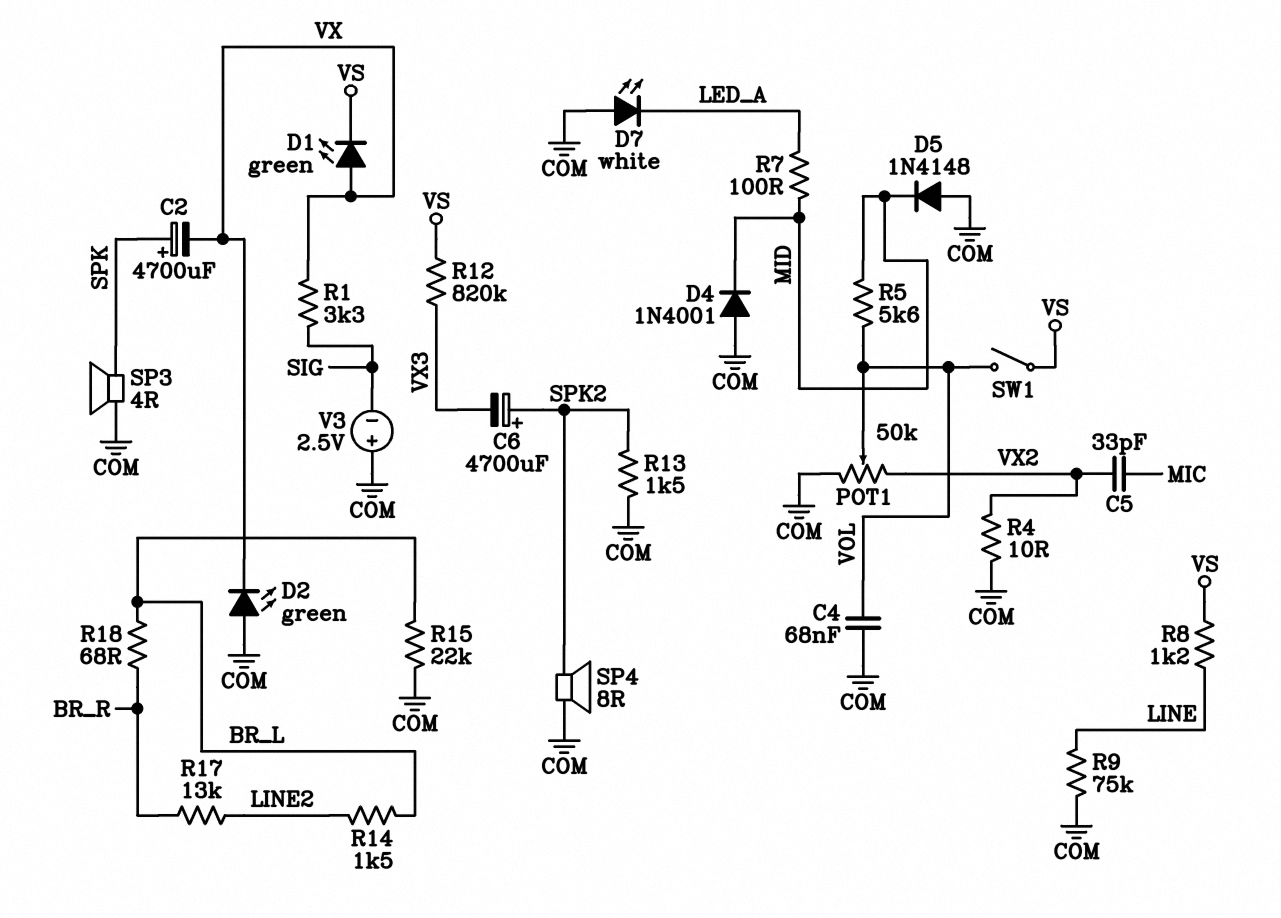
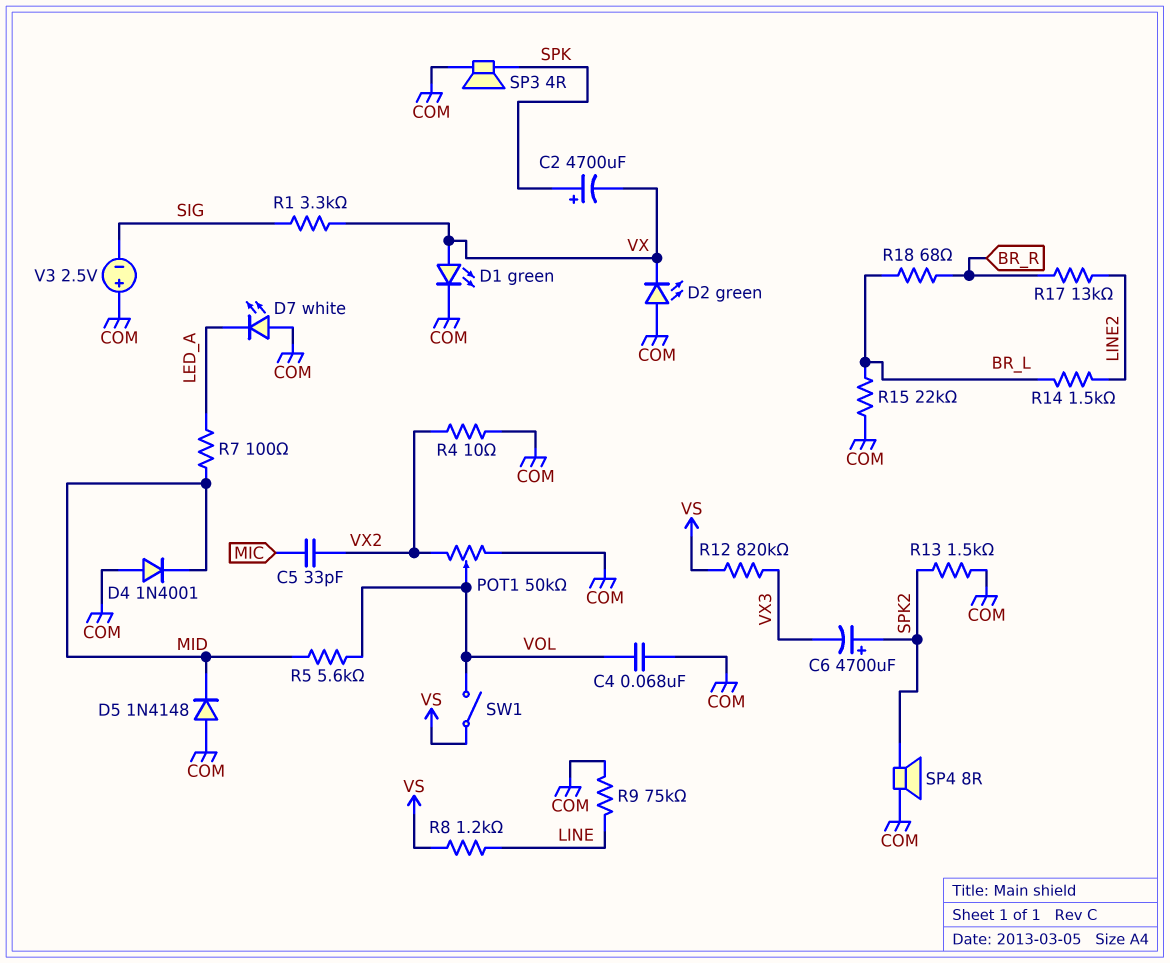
D1: LED green (A VX, K VS) -> LED green (A VX, K COM)

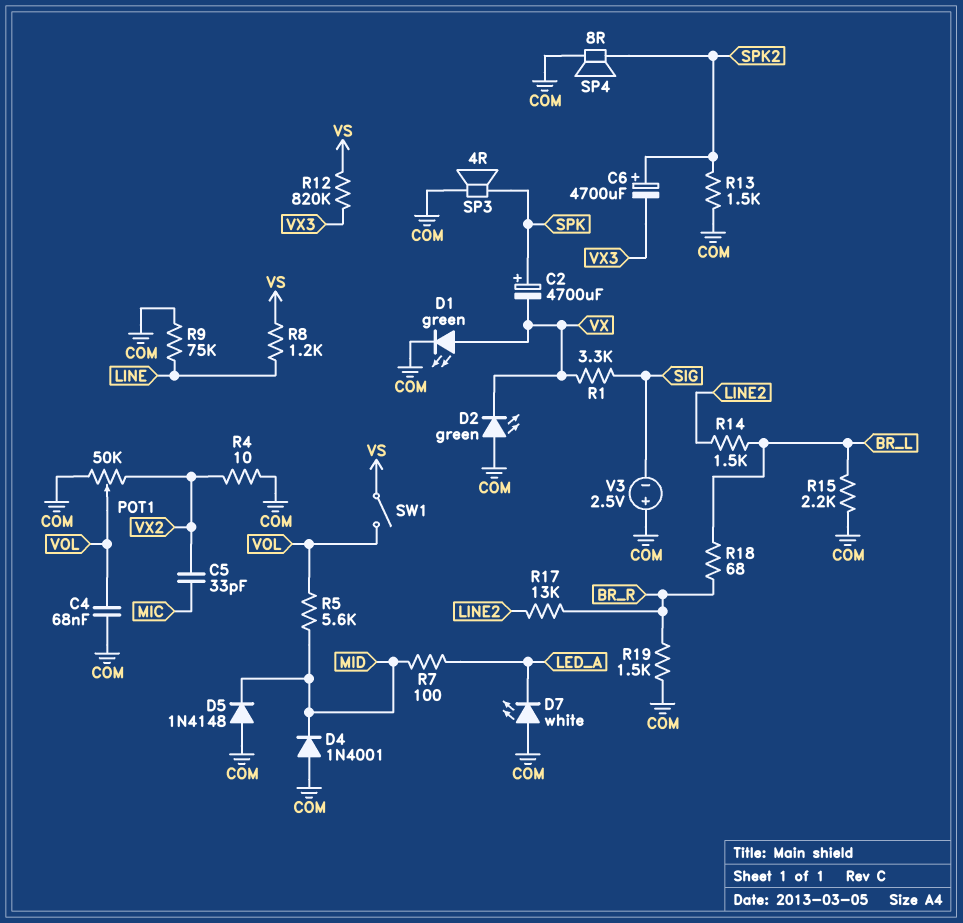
R15: 22k (BR_L, COM) -> 2.2k (BR_L, COM)
R19: none -> 1.5k (BR_R, COM)

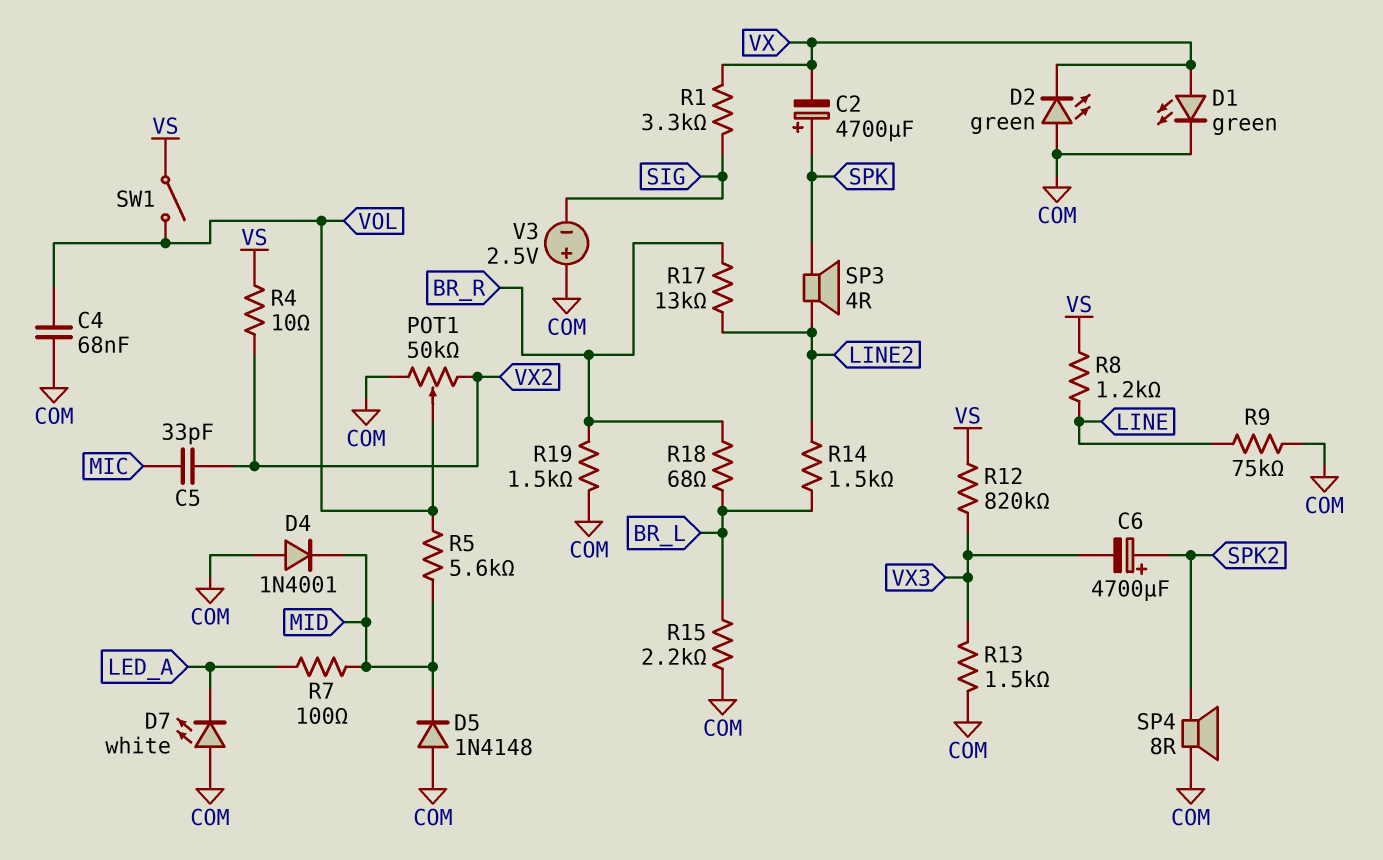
R4: 10 (COM, VX2) -> 10 (VS, VX2)
R13: 1.5k (COM, SPK2) -> 1.5k (COM, VX3)
SP3: speaker 4R (COM, SPK) -> speaker 4R (LINE2, SPK)

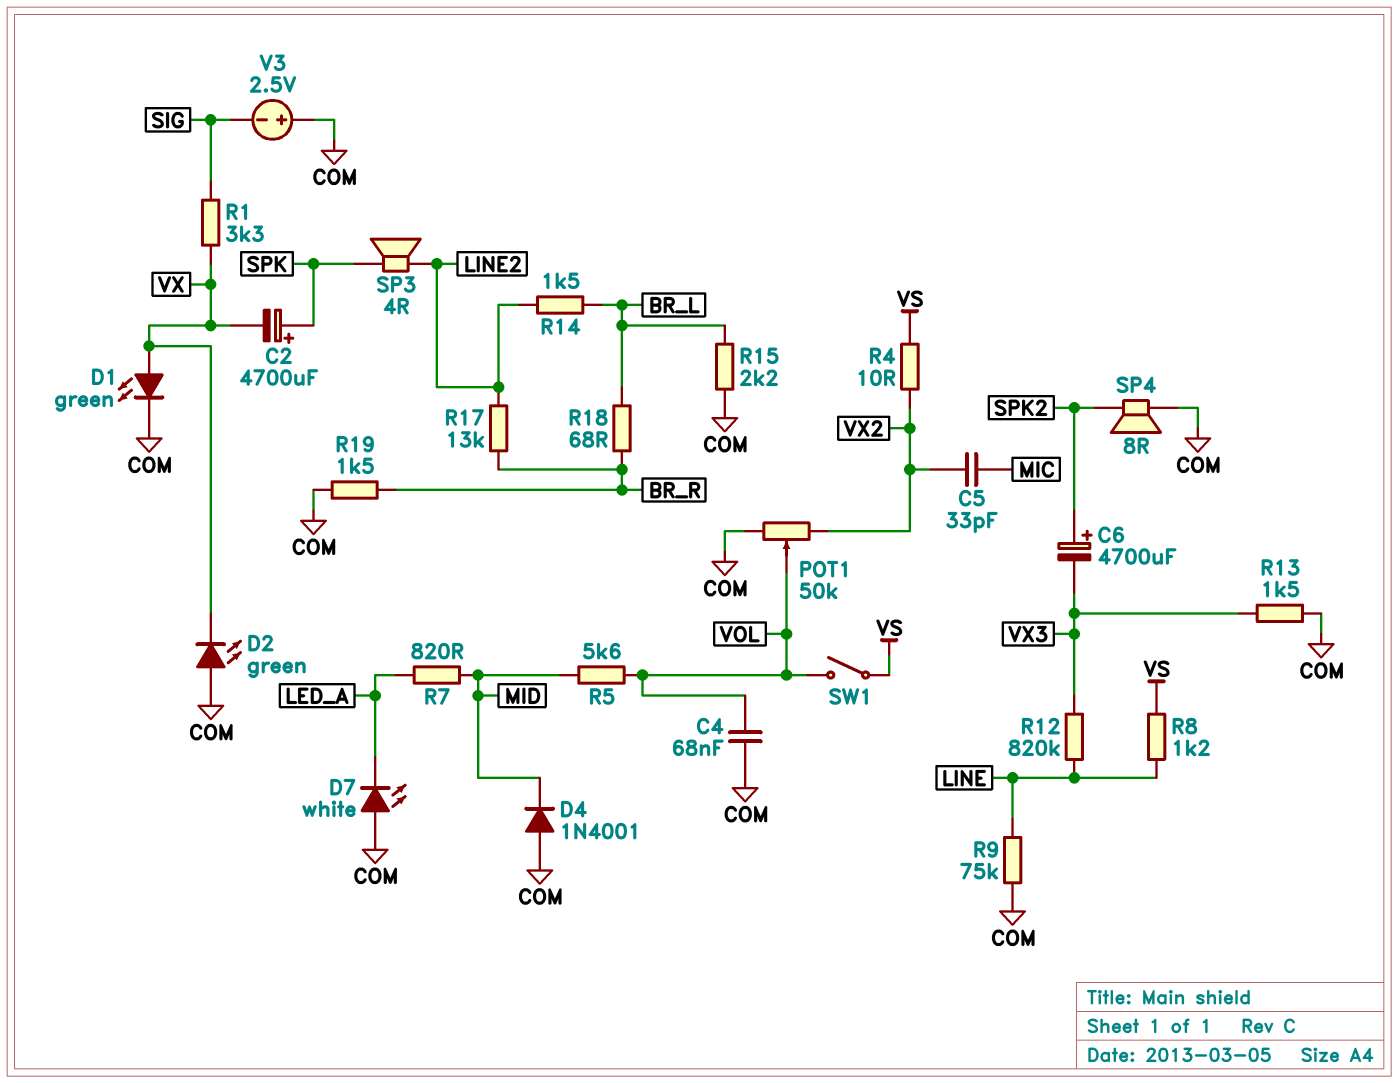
D5: diode 1N4148 (A COM, K MID) -> none
R7: 100 (LED_A, MID) -> 820 (LED_A, MID)
R12: 820k (VS, VX3) -> 820k (LINE, VX3)

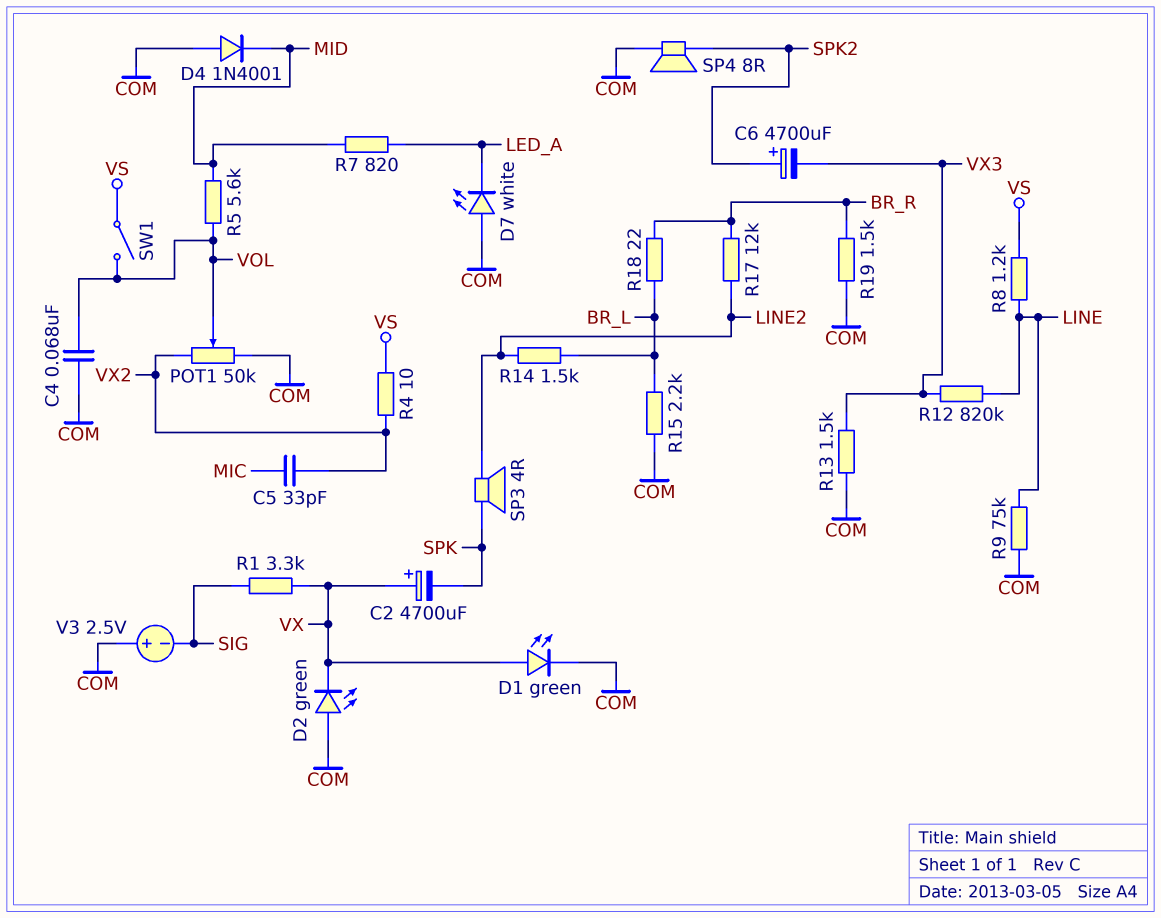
C2: 4700uF (plus SPK, minus VX) -> 4700uF (plus VX, minus SPK)
R17: 13k (BR_R, LINE2) -> 12k (BR_R, LINE2)
R18: 68 (BR_L, BR_R) -> 22 (BR_L, BR_R)

